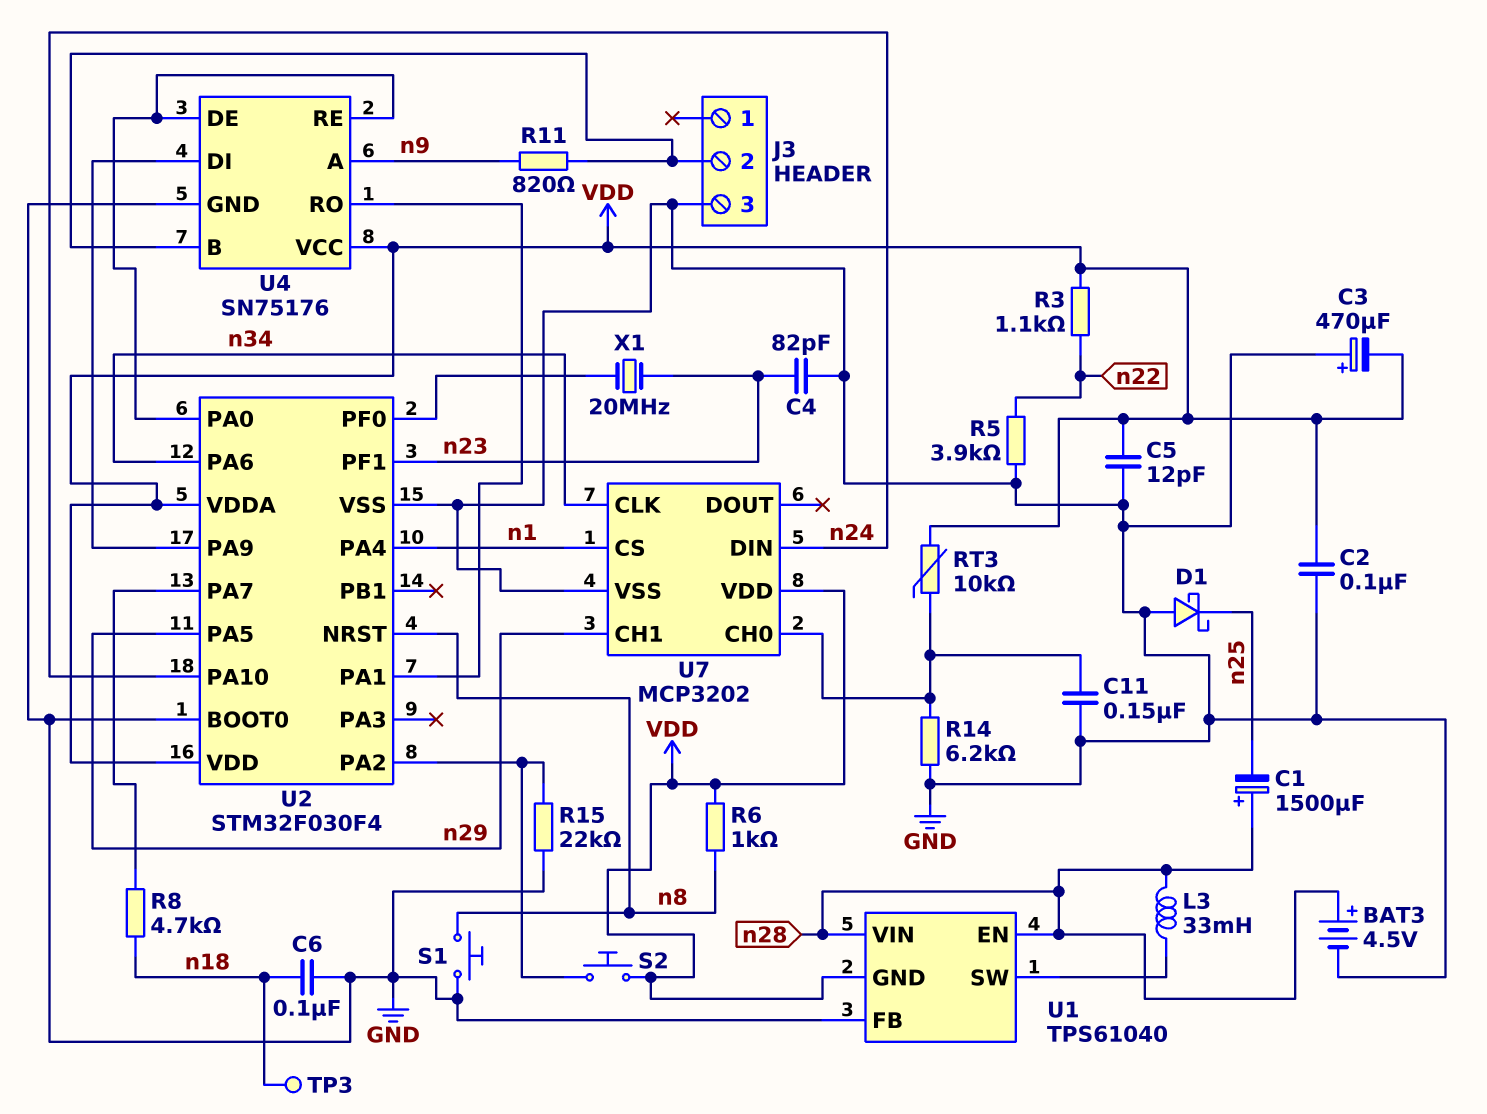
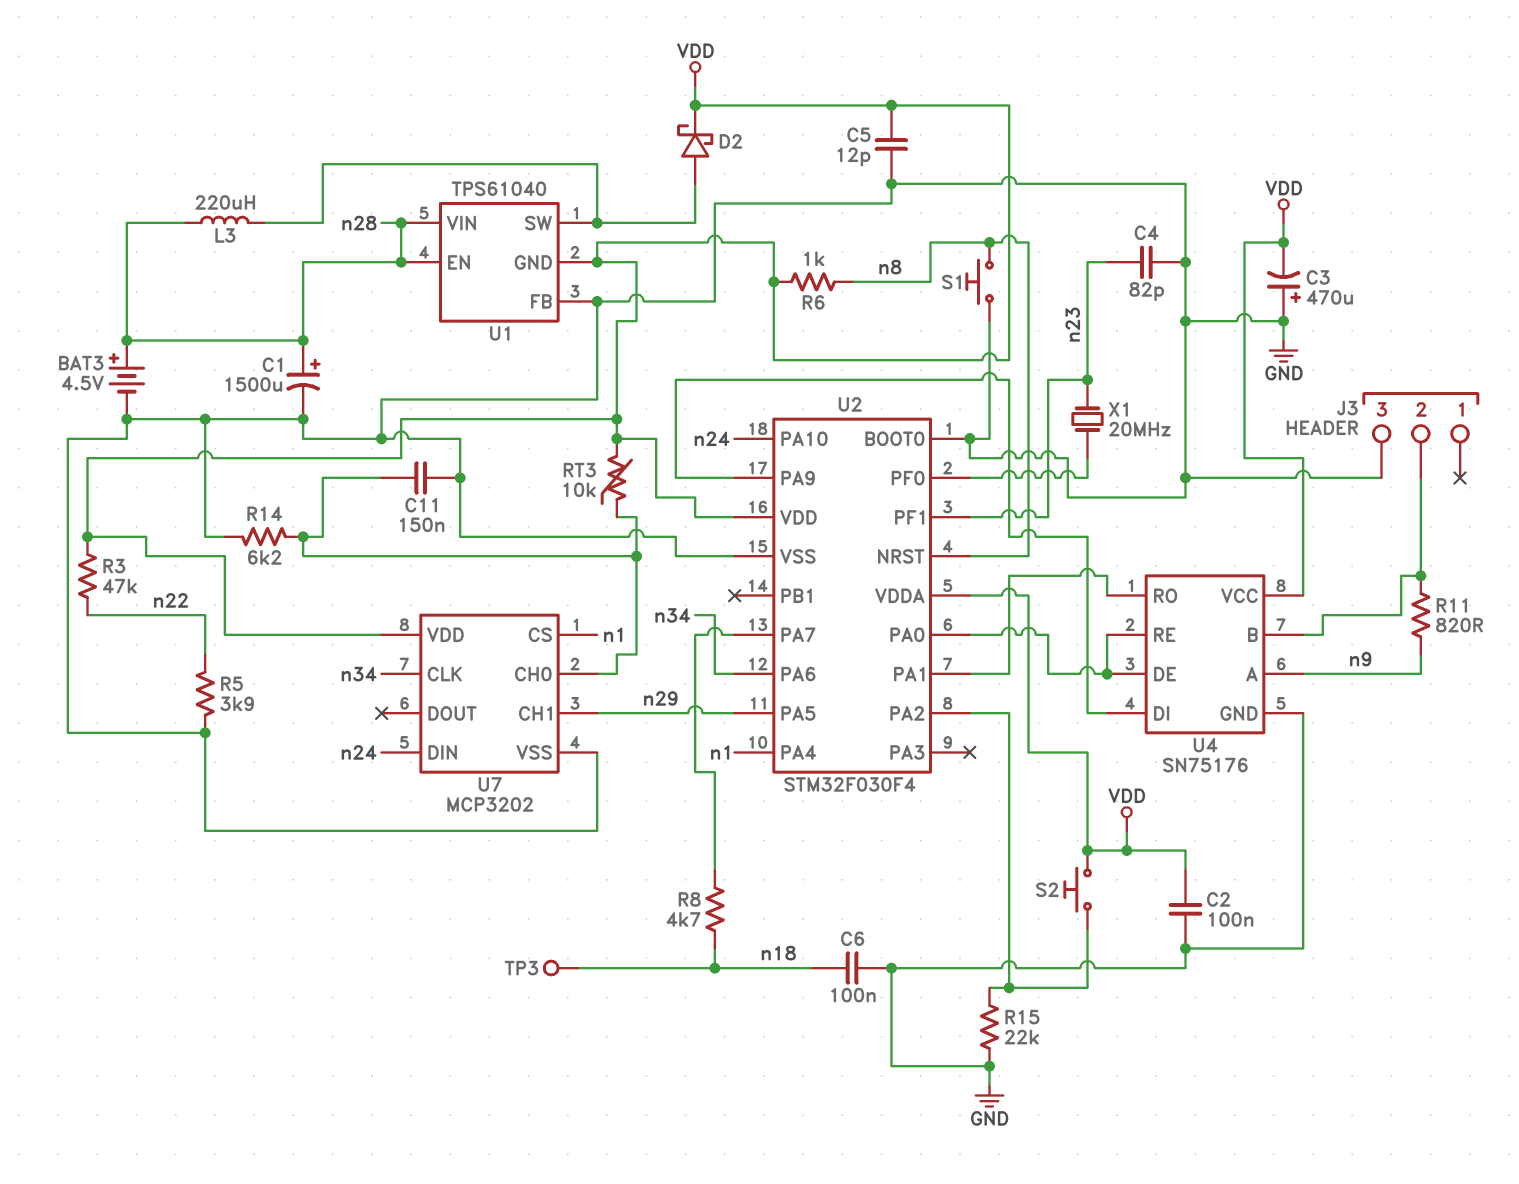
C1: 1500uF (plus n28, minus n25) -> 1500uF (plus n28, minus GND)
D1: schottky (A GND, K n25) -> none
D2: none -> schottky (A U1/SW, K VDD)
L3: 33mH (U1/SW, n28) -> 220uH (U1/SW, n28)
R3: 1.1k (VDD, n22) -> 47k (VDD, n22)

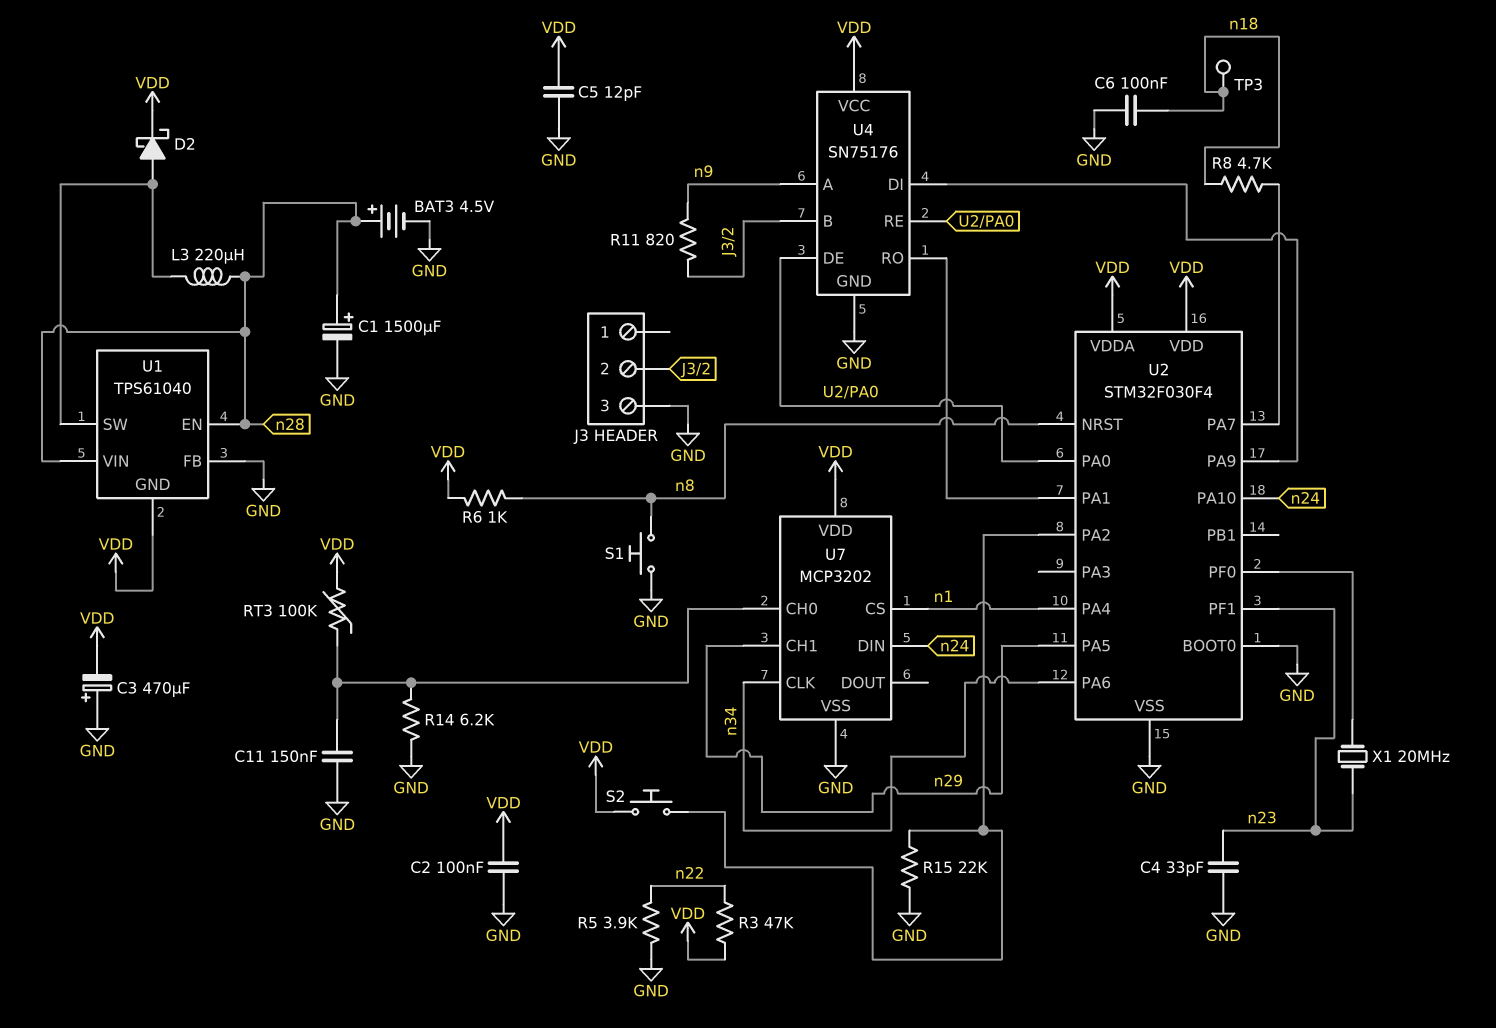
C4: 82pF (GND, n23) -> 33pF (GND, n23)
RT3: 10k (U7/CH0, VDD) -> 100k (U7/CH0, VDD)

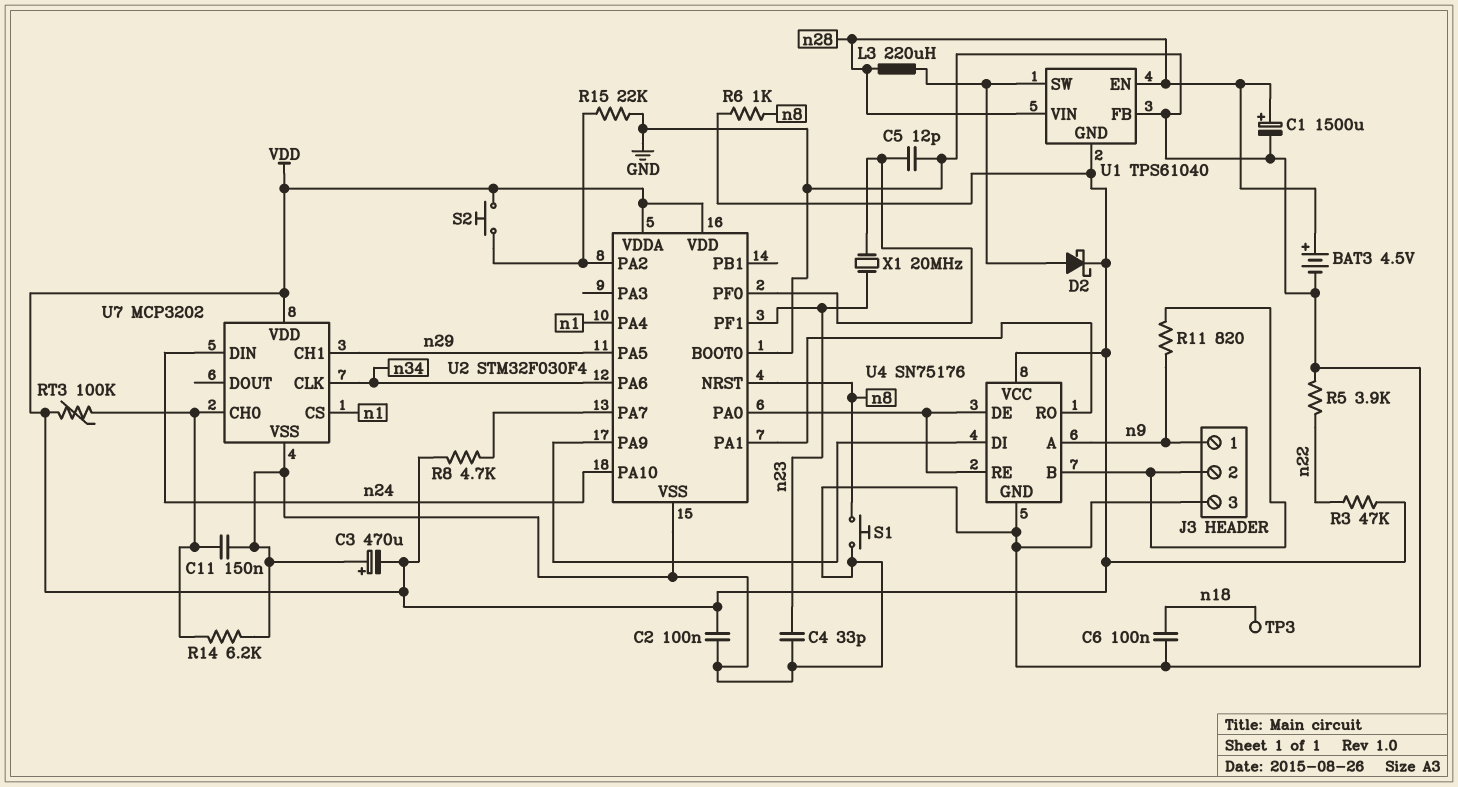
C5: 12pF (GND, VDD) -> 12pF (GND, U2/PF0)
J3 pin 1: none -> n9
R8: 4.7k (U2/PA7, n18) -> 4.7k (U2/PA7, VDD)

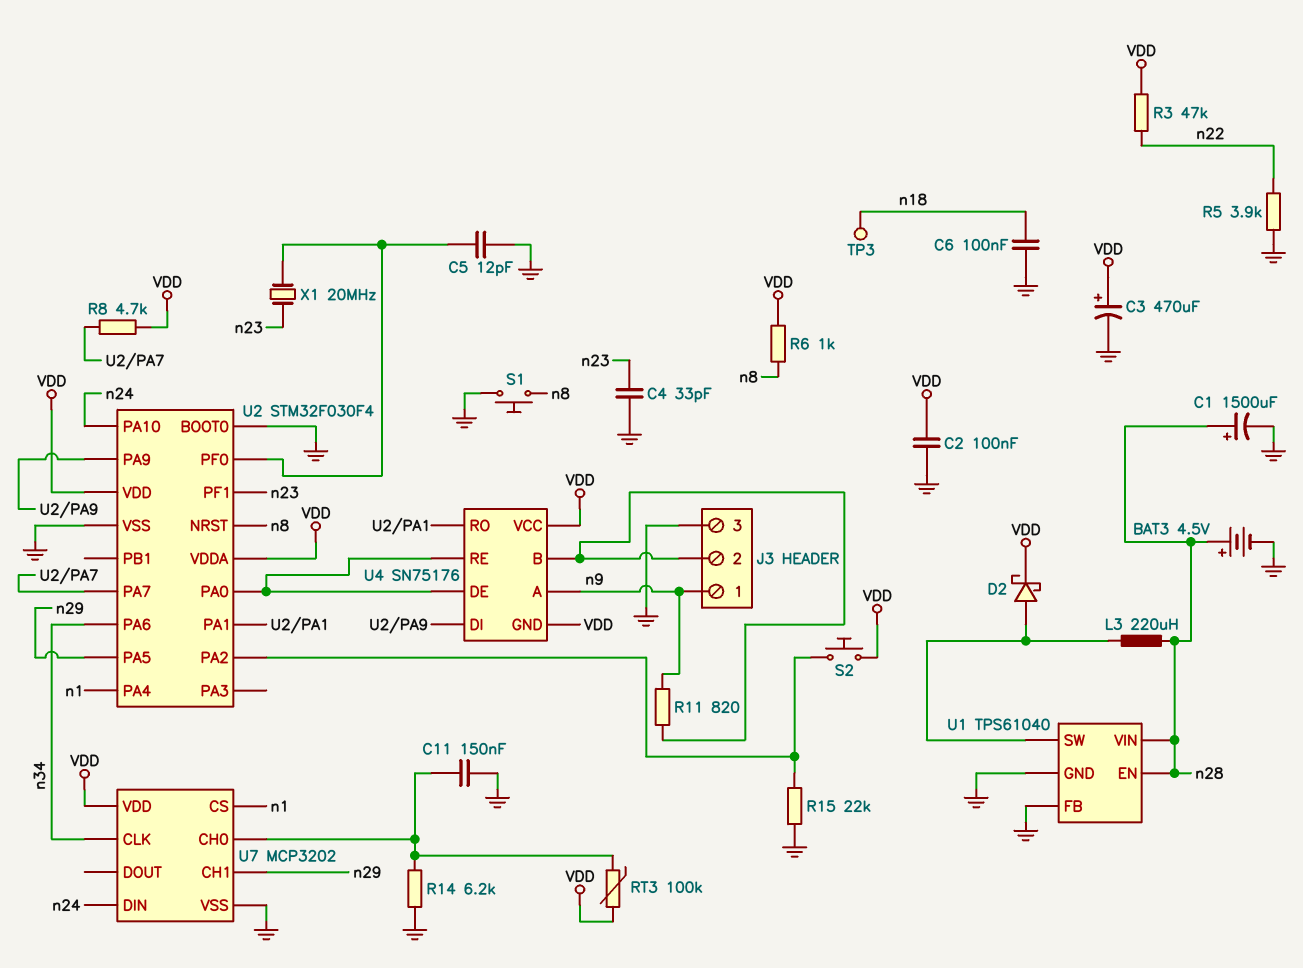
C3: 470uF (plus GND, minus VDD) -> 470uF (plus VDD, minus GND)
U1 pin GND: VDD -> GND
U4 pin GND: GND -> VDD

